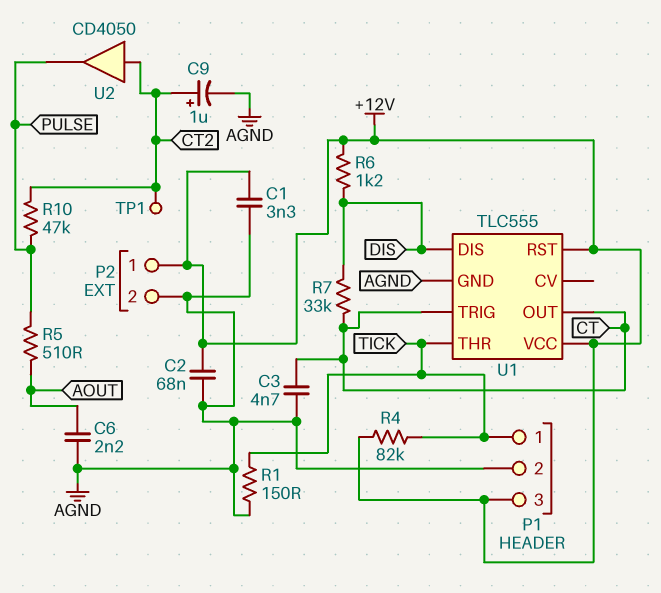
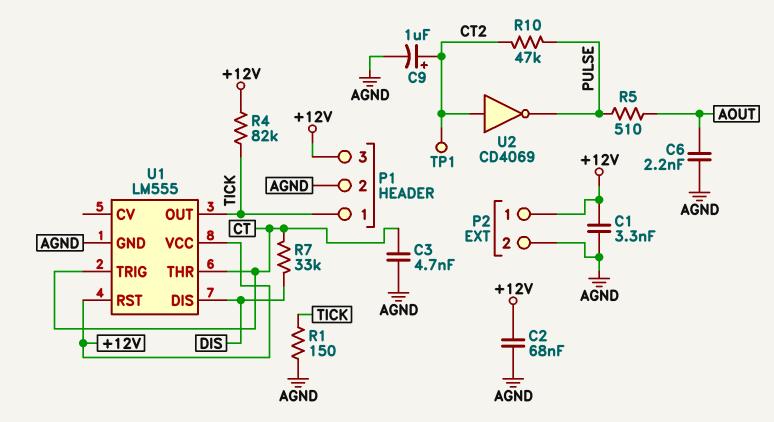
R6: 1.2k (+12V, DIS) -> none
U1: TLC555 -> LM555
U1 pin OUT: CT -> TICK
U1 pin THR: TICK -> CT
U2: buffer CD4050 (in CT2, out PULSE) -> NOT CD4069 (in CT2, out PULSE)

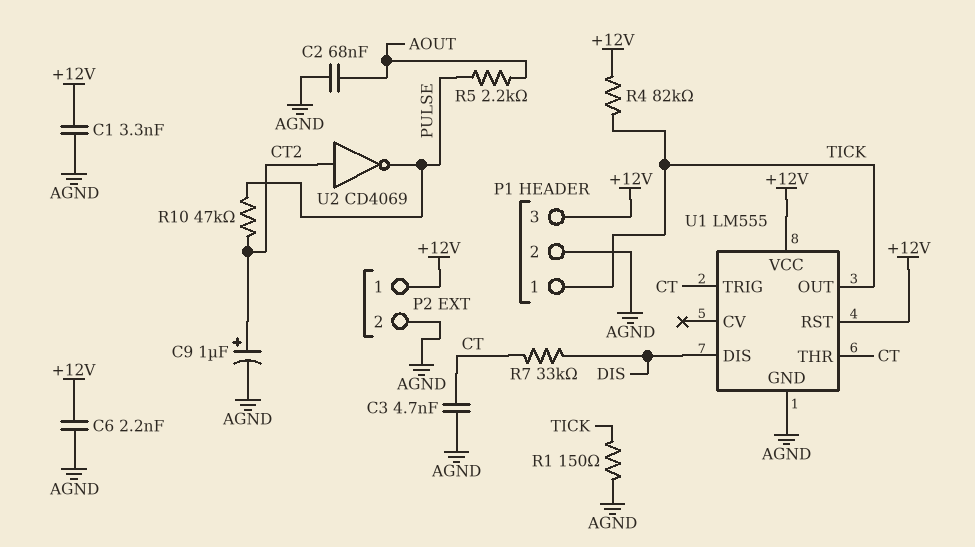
C2: 68nF (+12V, AGND) -> 68nF (AGND, AOUT)
C6: 2.2nF (AGND, AOUT) -> 2.2nF (+12V, AGND)
R5: 510 (AOUT, PULSE) -> 2.2k (AOUT, PULSE)
TP1: test point (CT2) -> none

